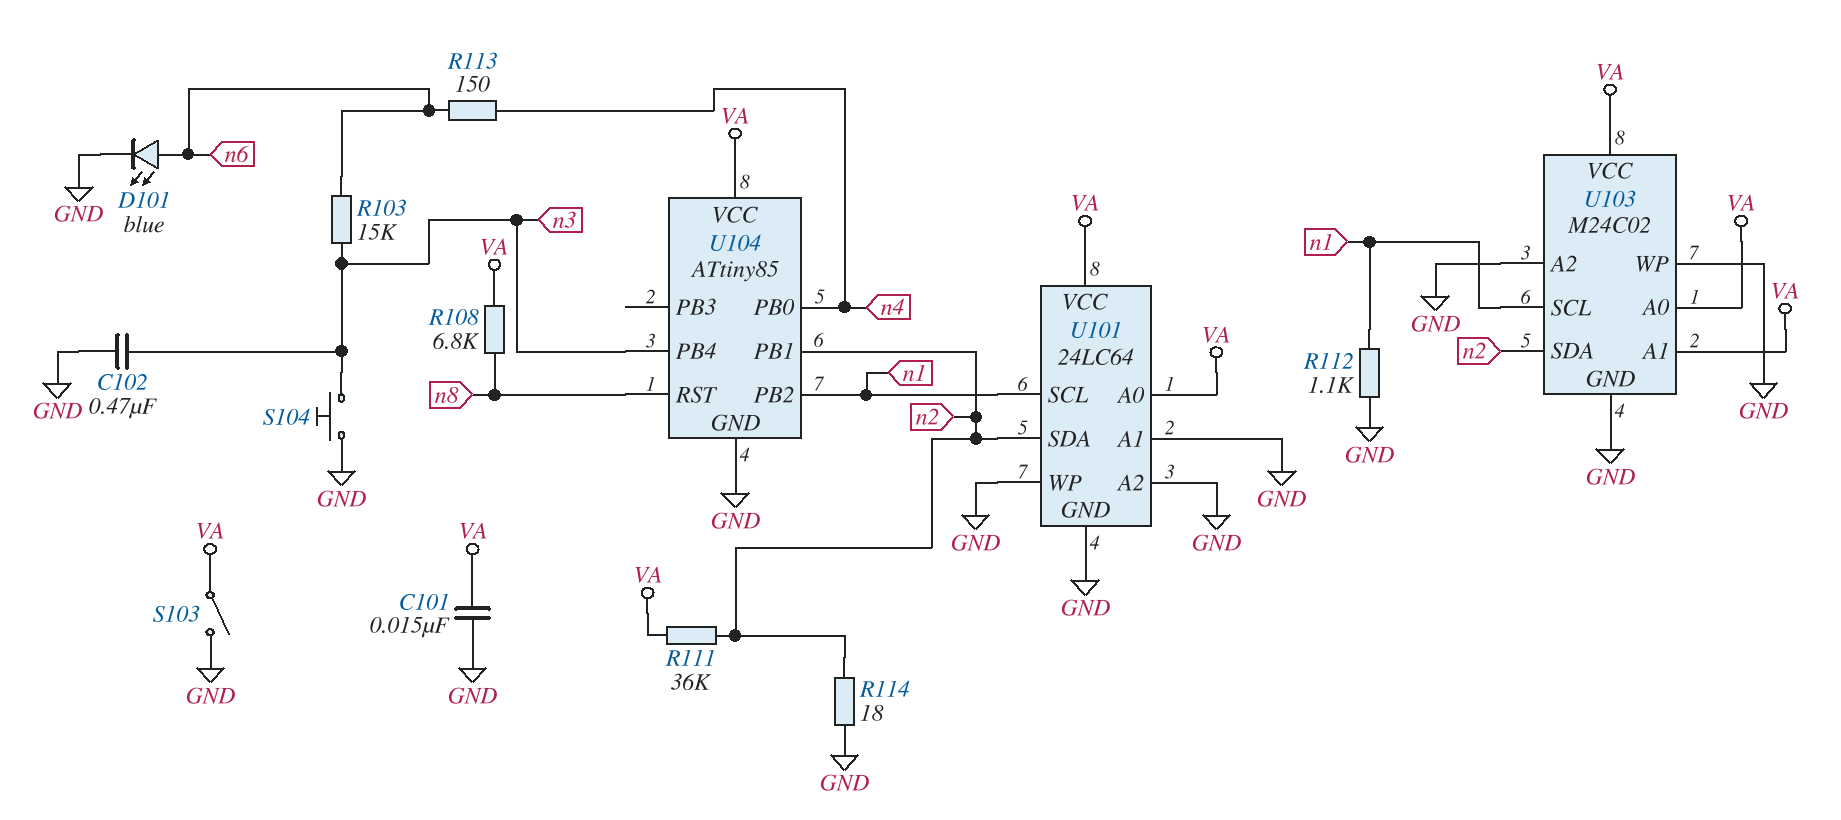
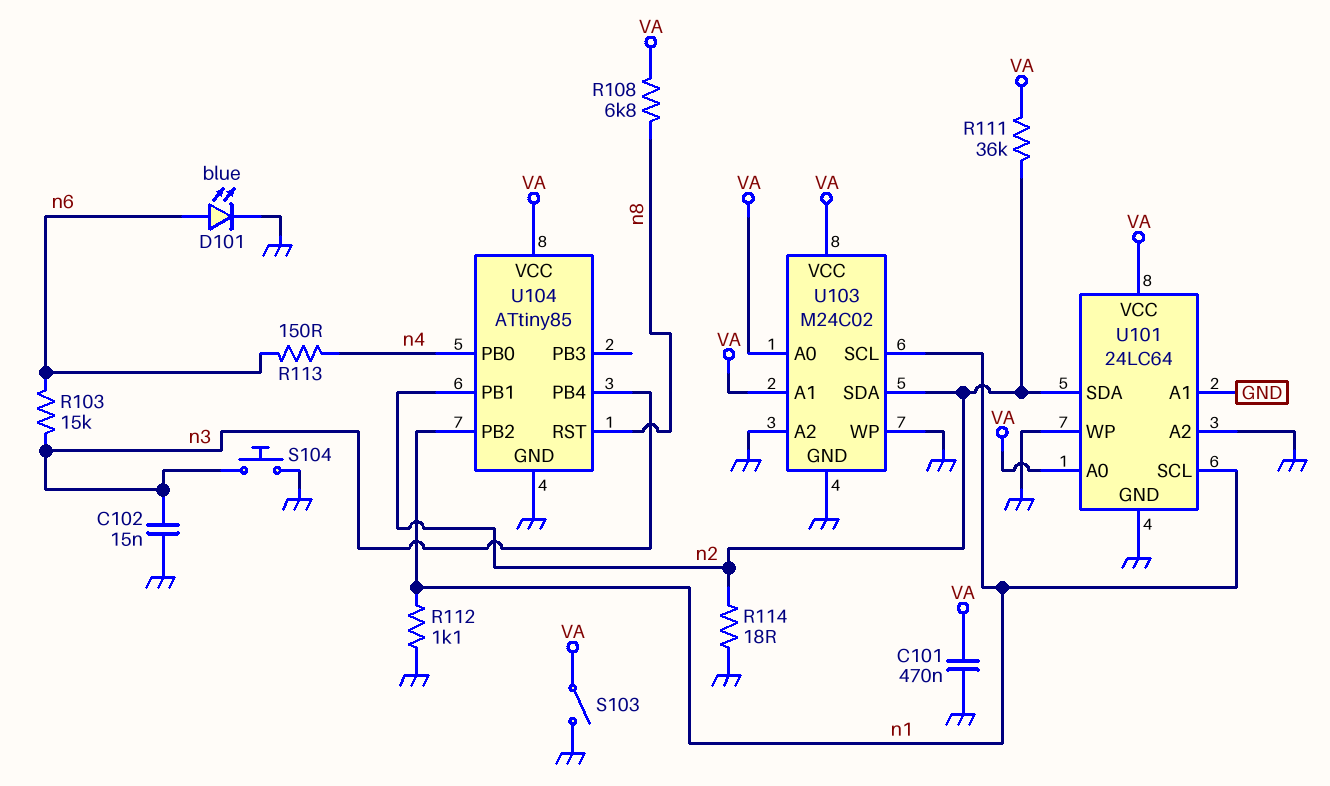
C101: 15nF (GND, VA) -> 470nF (GND, VA)
C102: 470nF (GND, n3) -> 15nF (GND, n3)

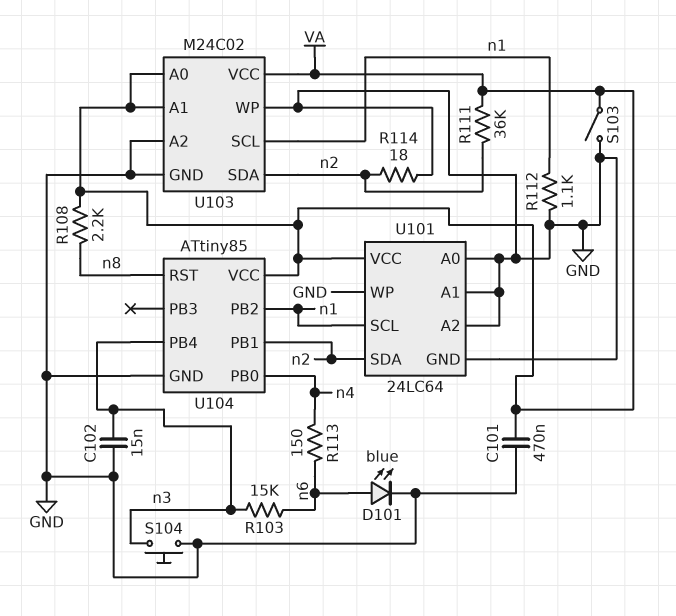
R108: 6.8k (VA, n8) -> 2.2k (VA, n8)
U101 pin A0: VA -> GND

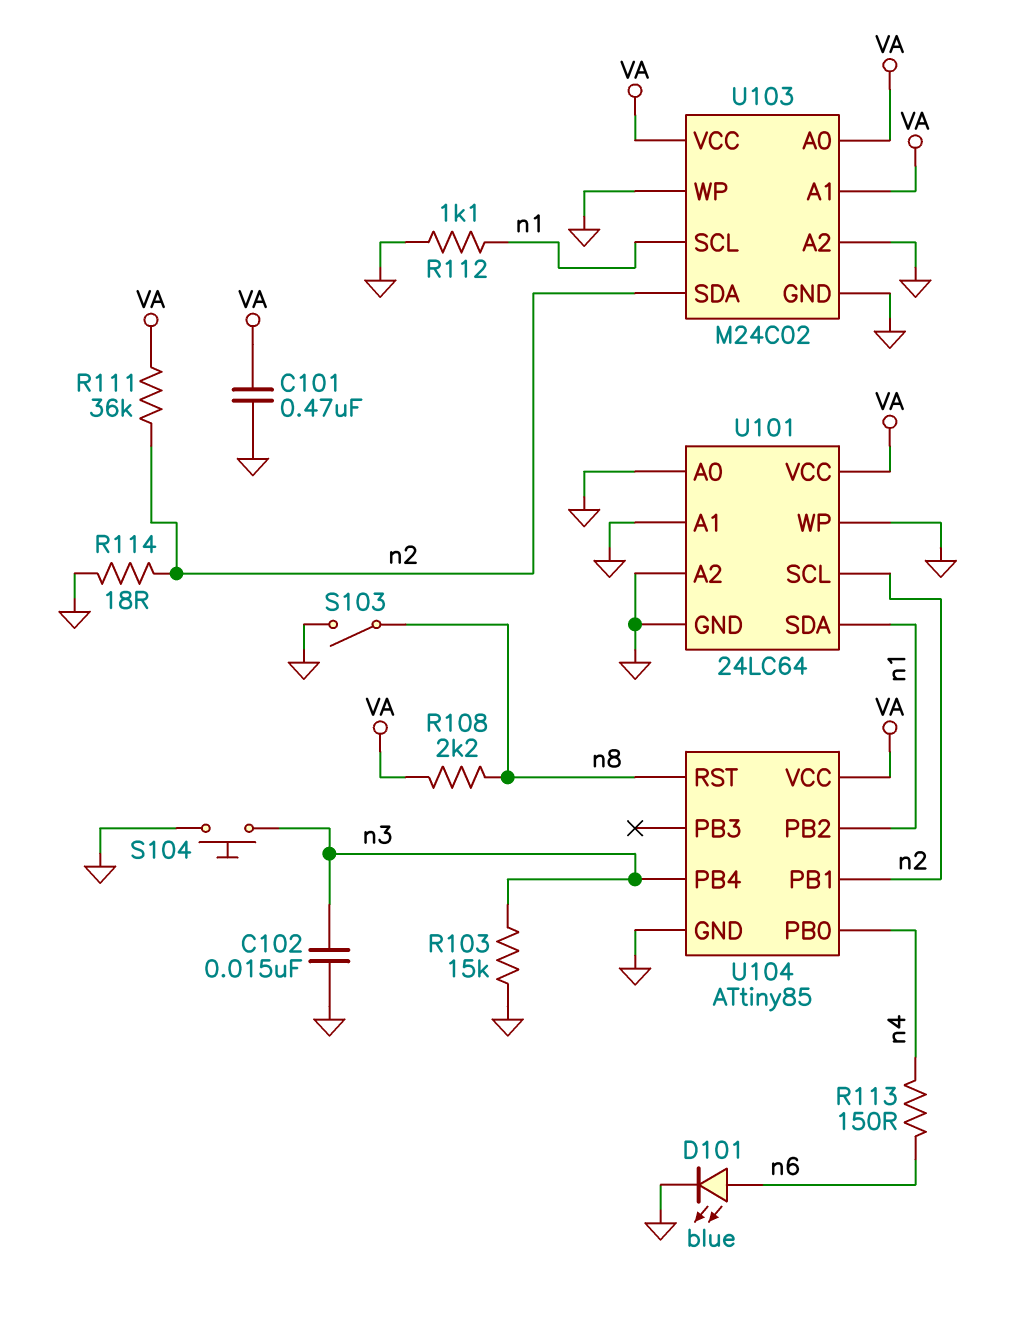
R103: 15k (n3, n6) -> 15k (GND, n3)
S103: switch (GND, VA) -> switch (GND, n8)
U101 pin SCL: n1 -> n2
U101 pin SDA: n2 -> n1

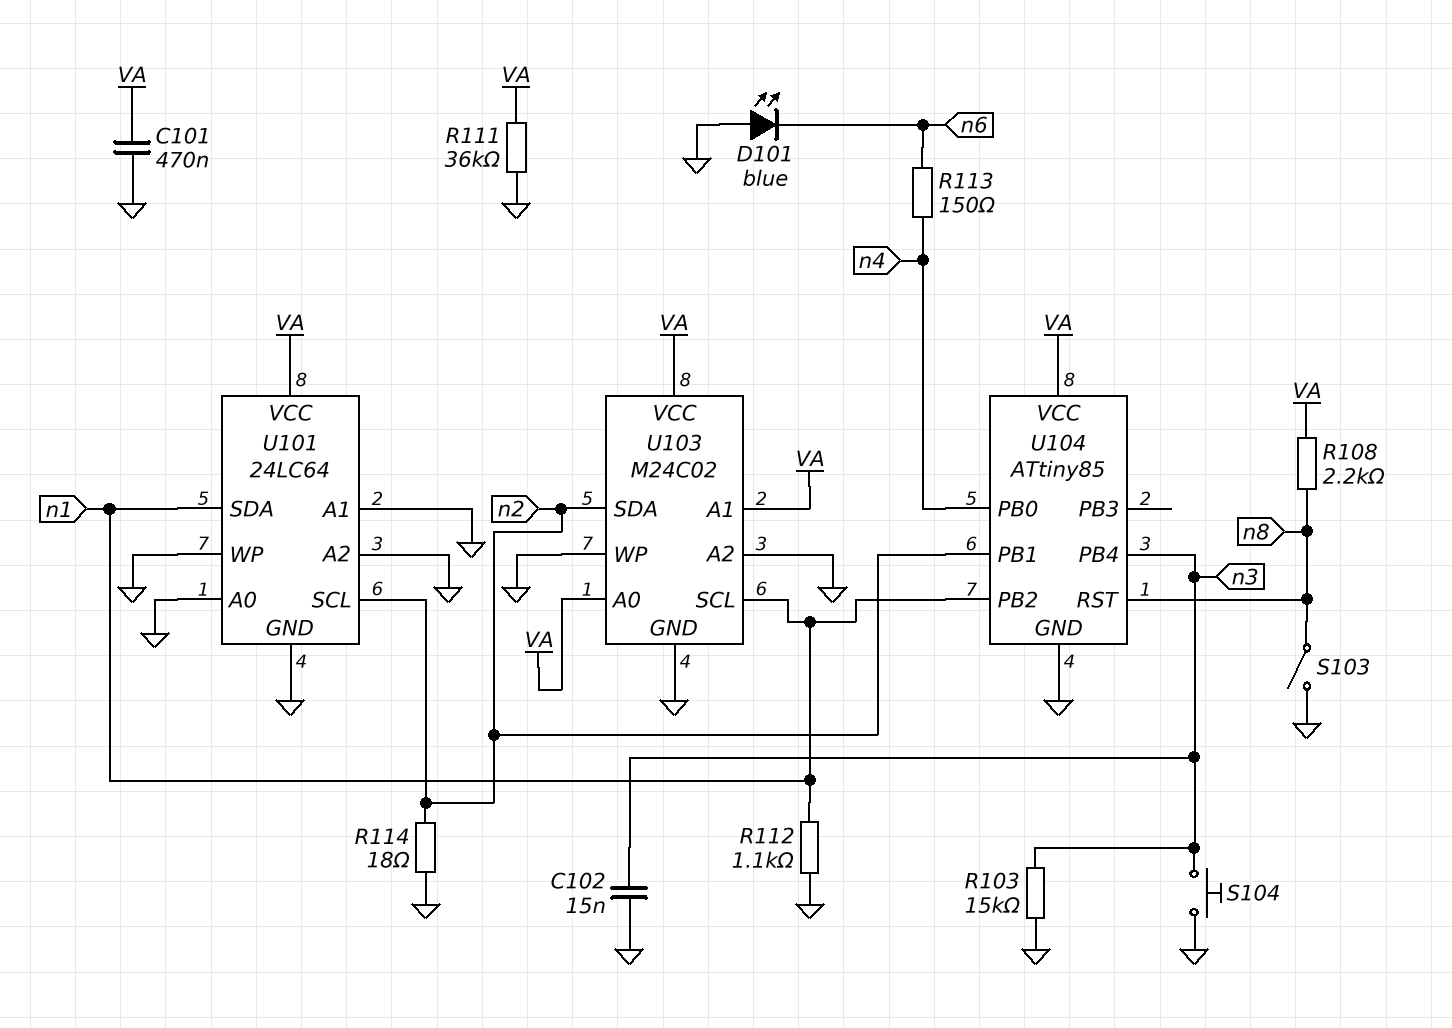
D101: LED blue (A n6, K GND) -> LED blue (A GND, K n6)
R111: 36k (VA, n2) -> 36k (GND, VA)

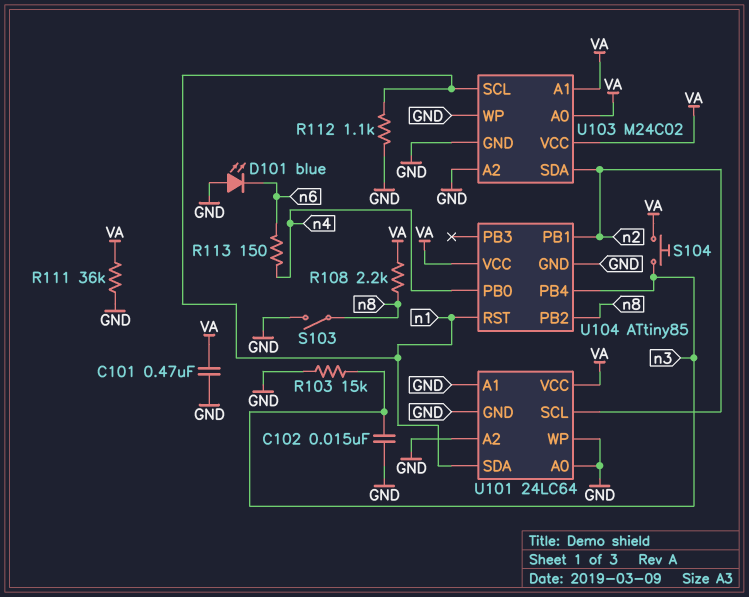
R114: 18 (GND, n2) -> none
S104: button (GND, n3) -> button (VA, n3)
U104 pin PB2: n1 -> n8
U104 pin RST: n8 -> n1

